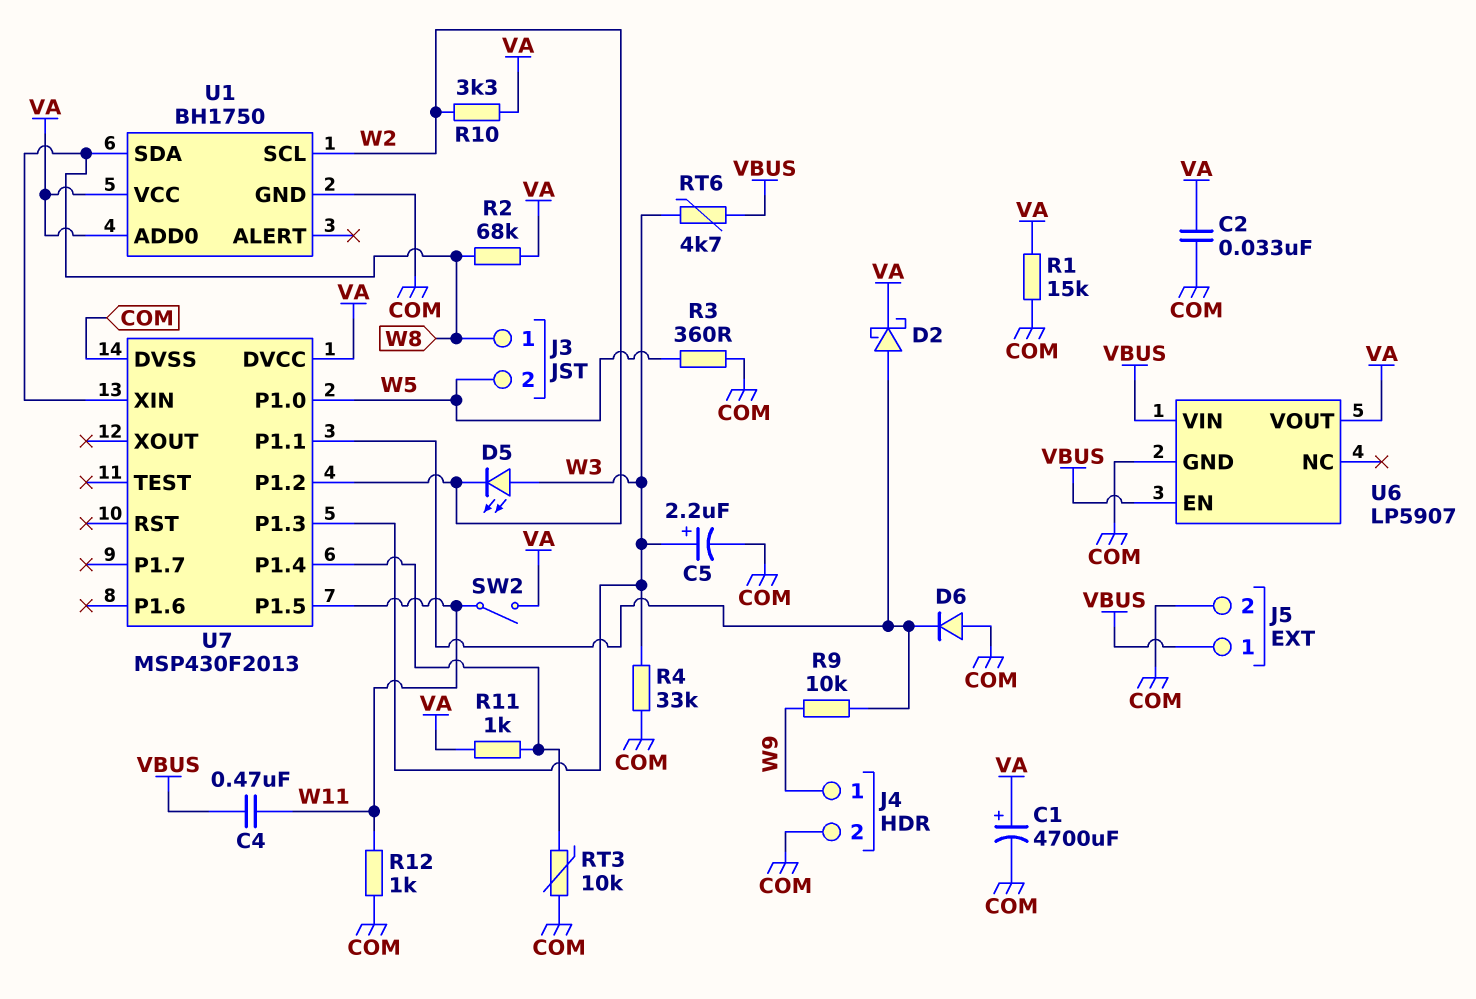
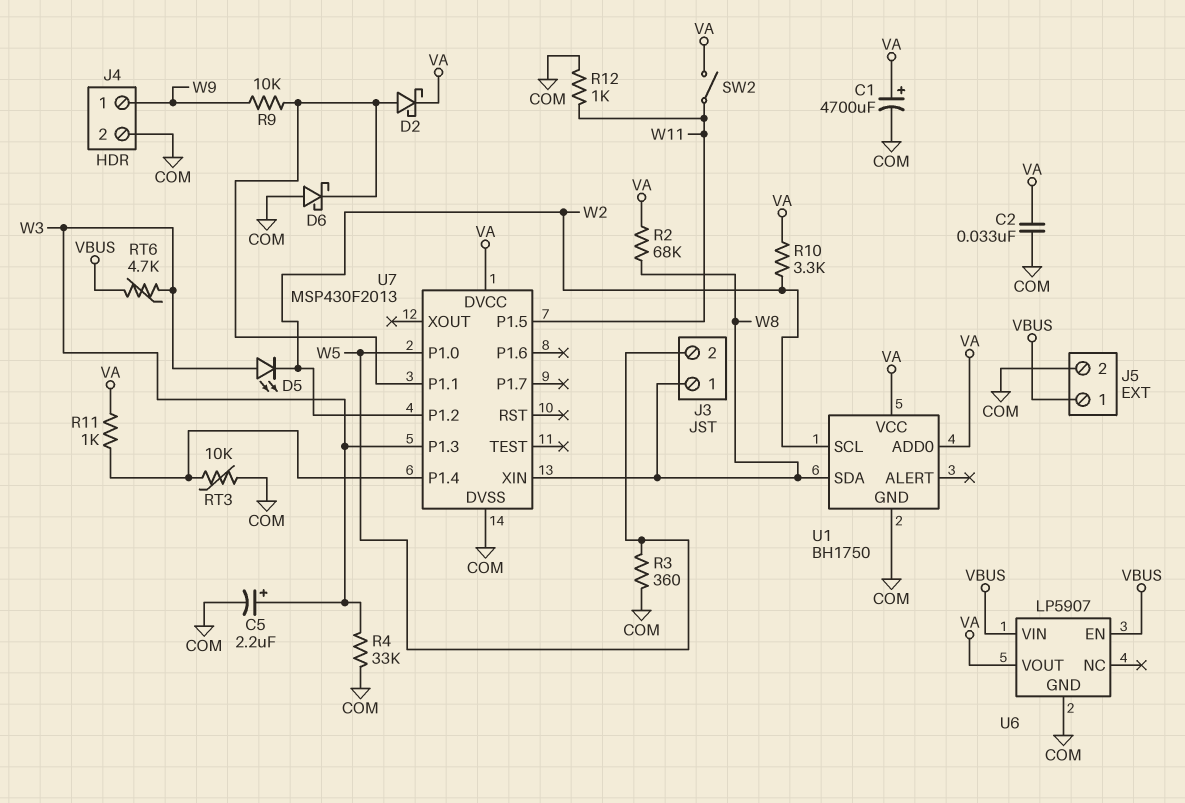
C4: 470nF (VBUS, W11) -> none
D6: diode (A COM, K U7/P1.1) -> schottky (A COM, K U7/P1.1)
R1: 15k (COM, VA) -> none

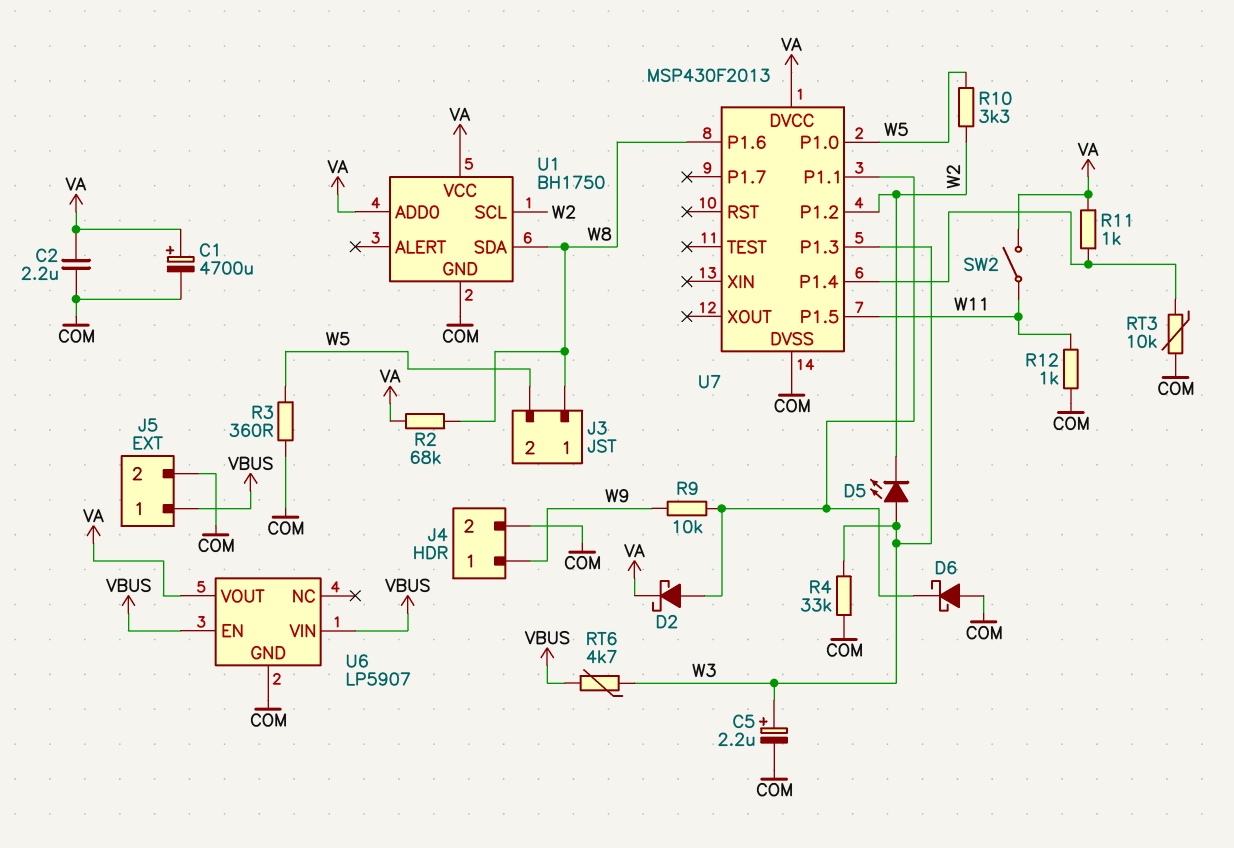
C2: 33nF (COM, VA) -> 2.2uF (COM, VA)
R10: 3.3k (VA, W2) -> 3.3k (W2, W5)
U7 pin P1.6: none -> W8
U7 pin XIN: W8 -> none

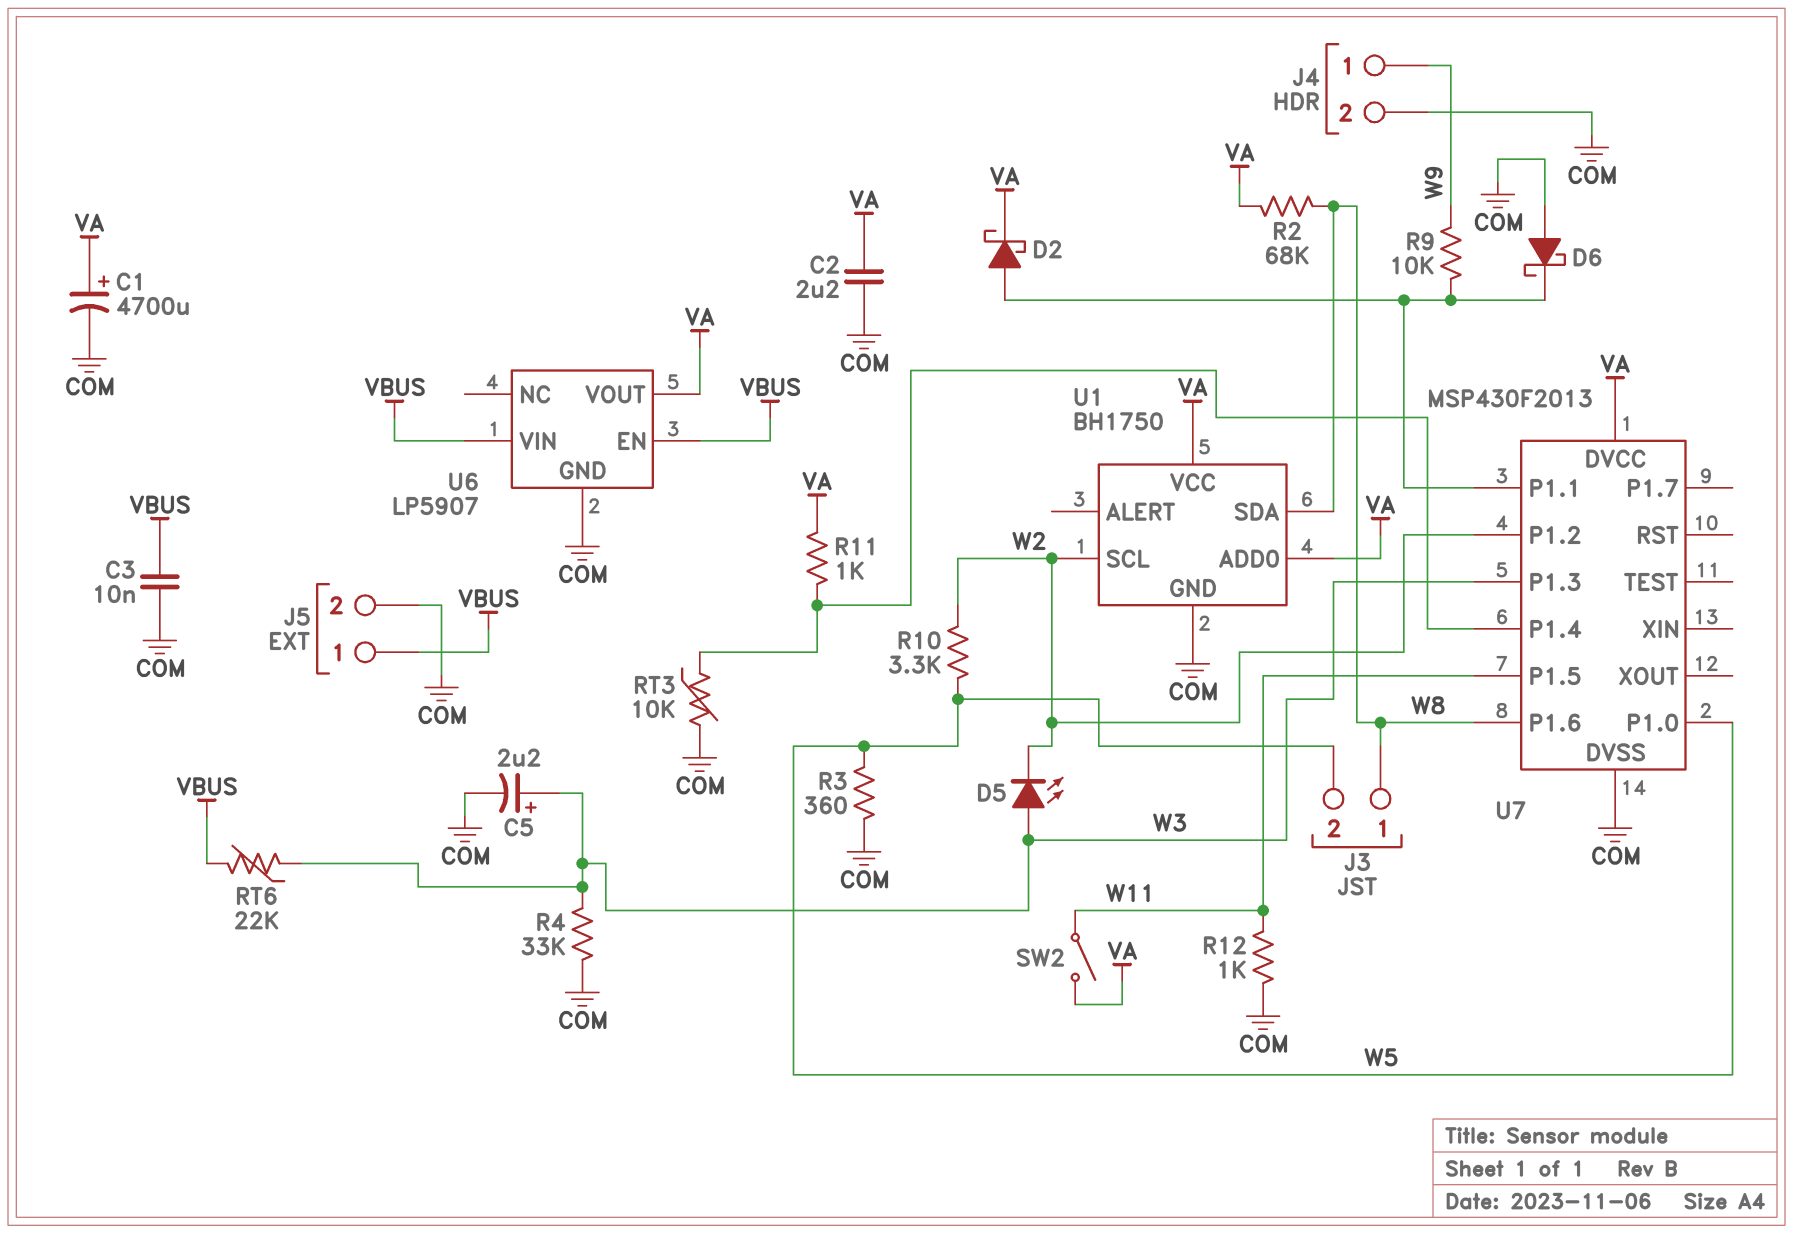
C3: none -> 10nF (COM, VBUS)
RT6: 4.7k (VBUS, W3) -> 22k (VBUS, W3)

